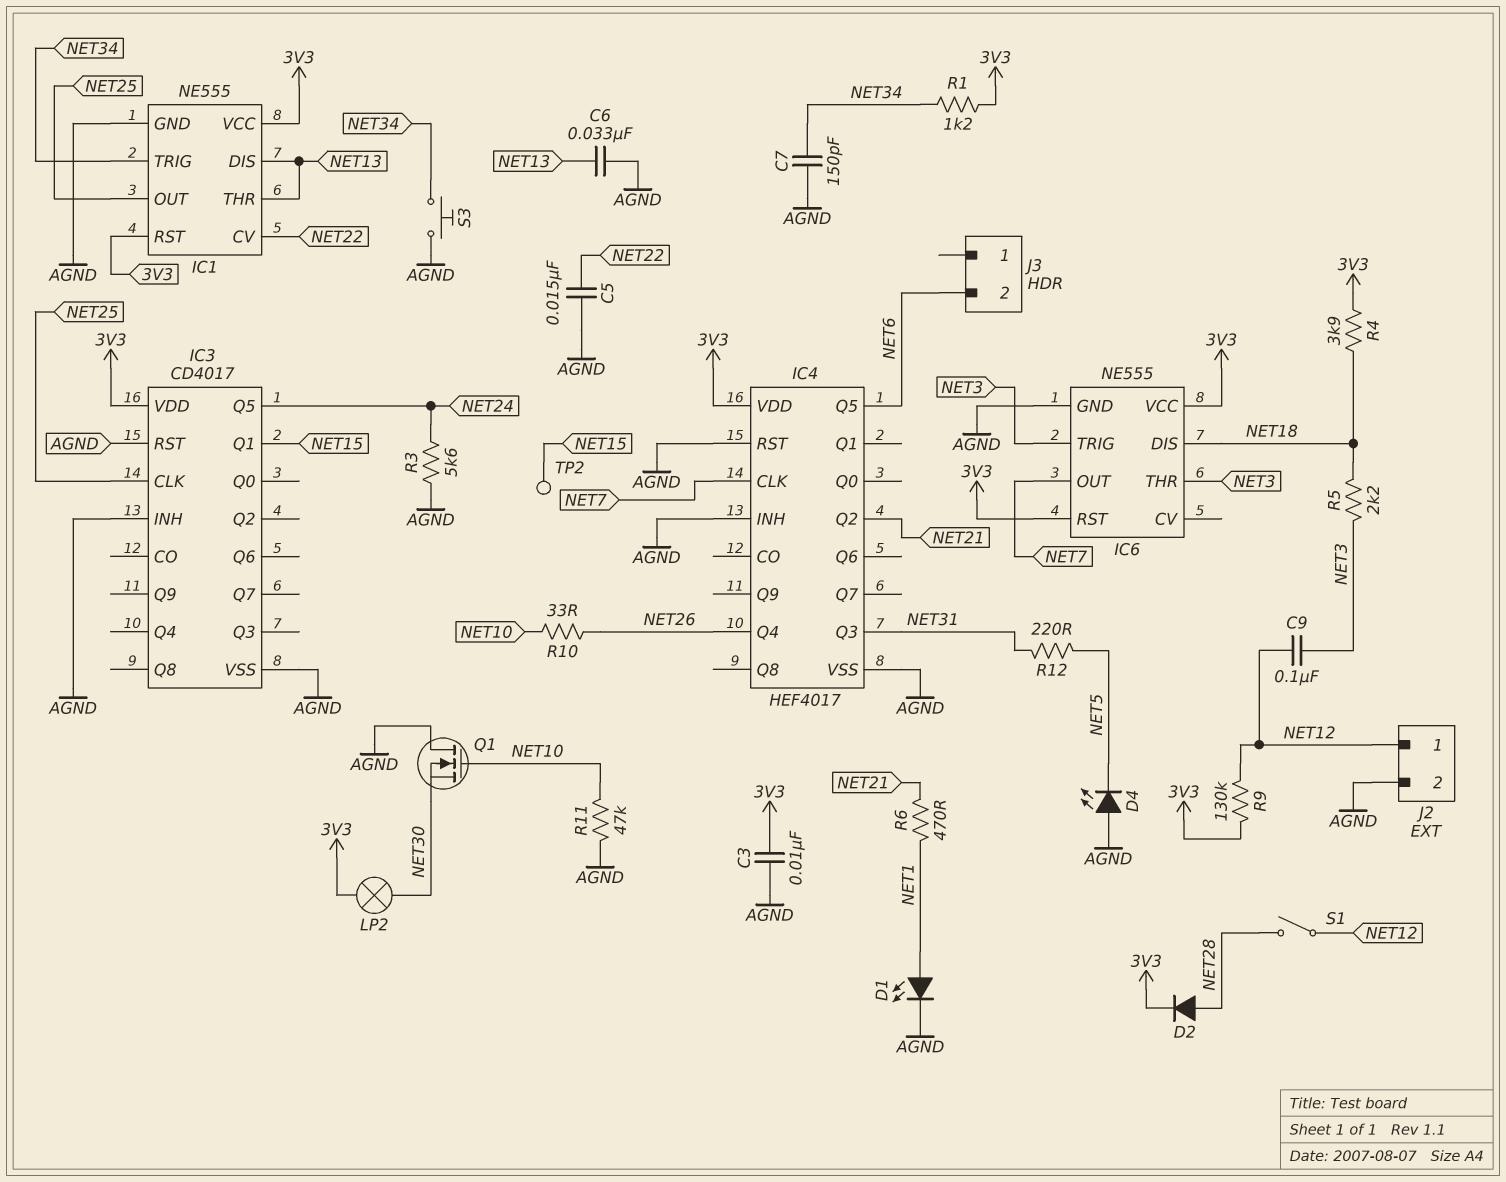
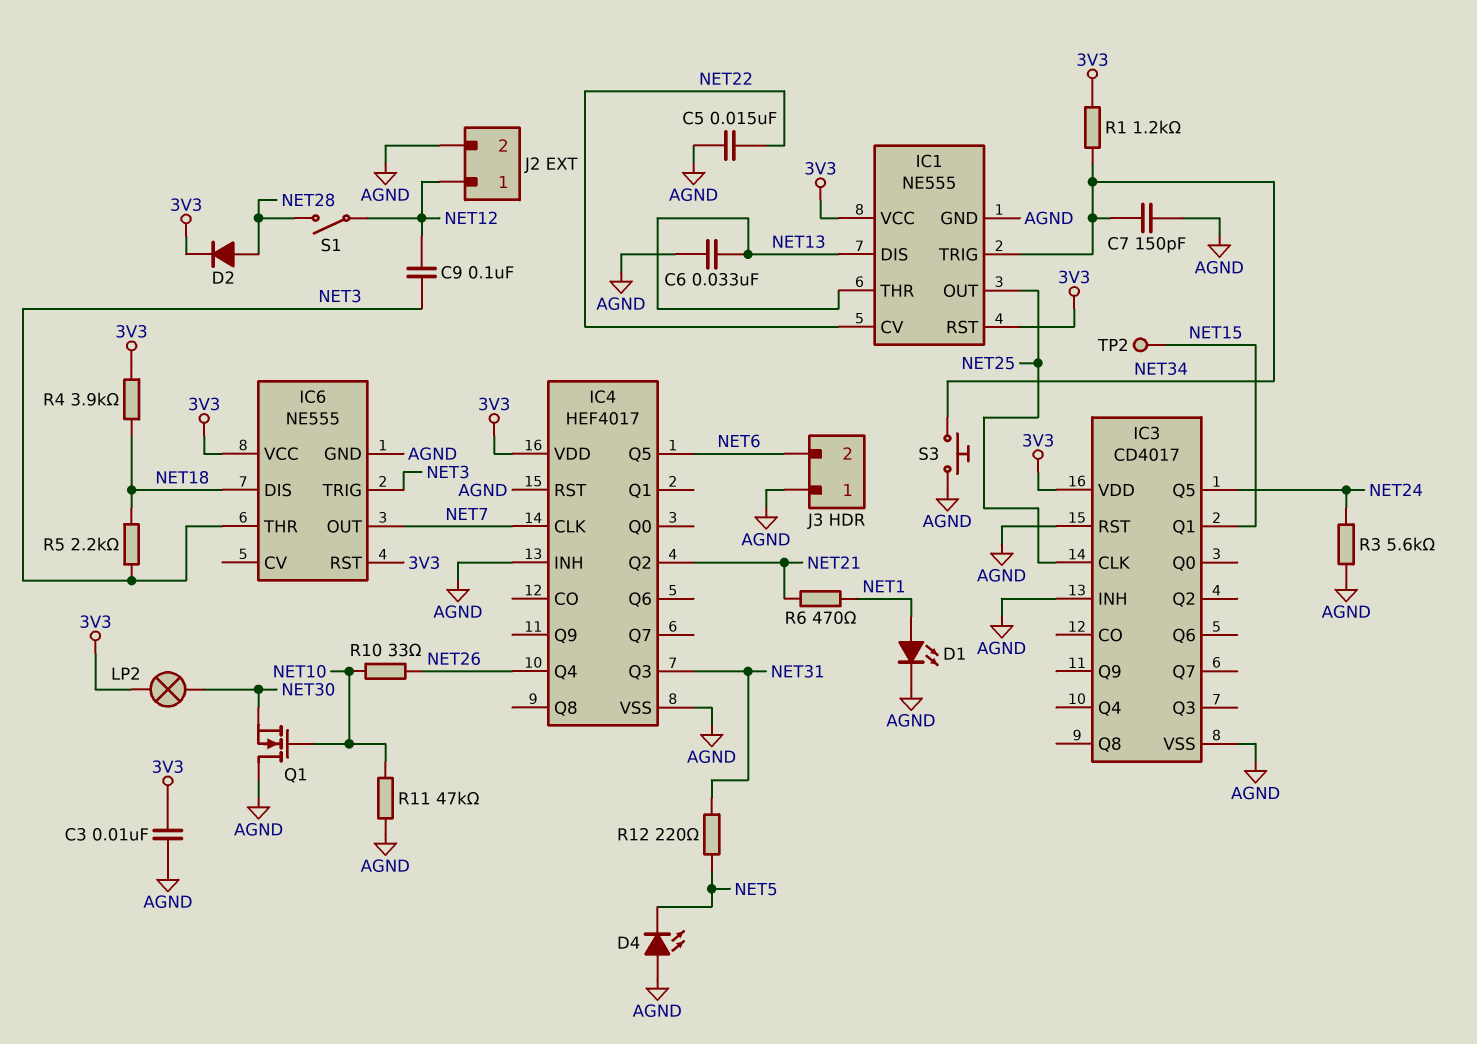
J3 pin 1: none -> AGND
R9: 130k (3V3, NET12) -> none

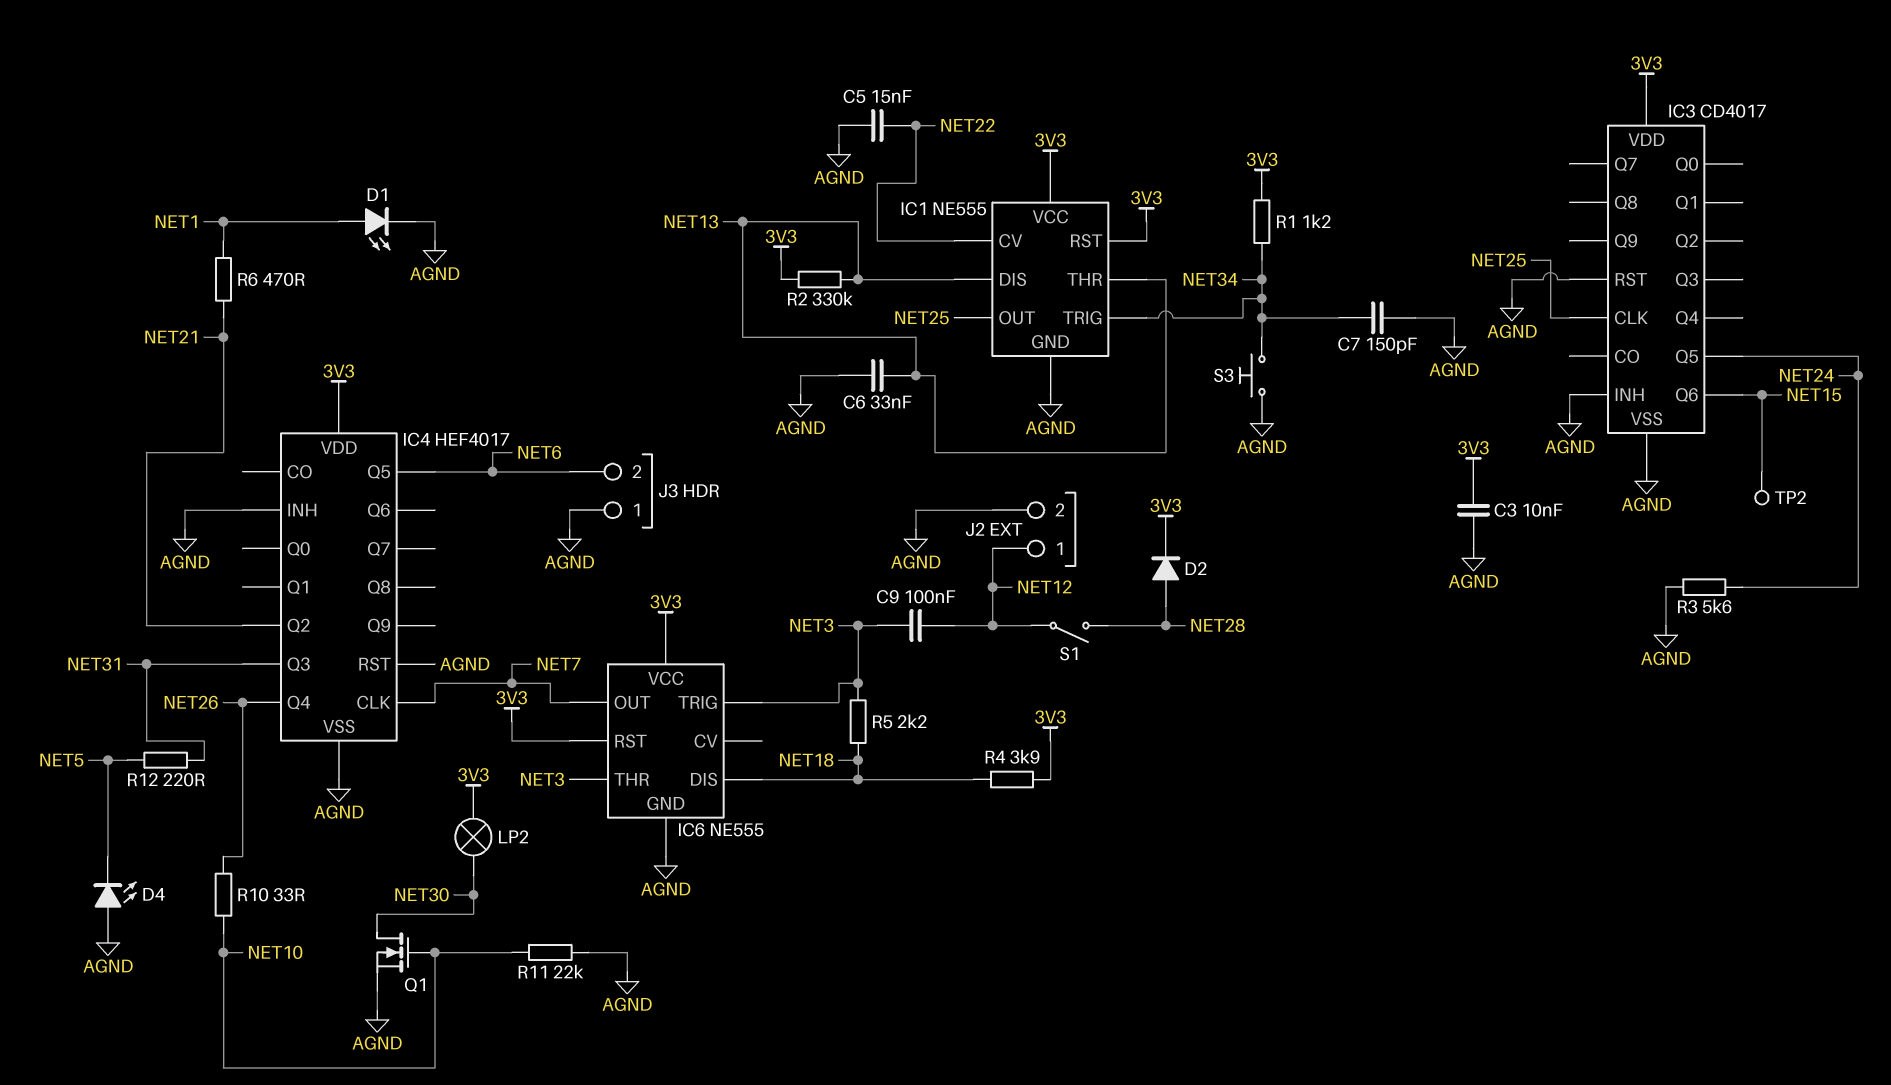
IC3 pin Q1: NET15 -> none
IC3 pin Q6: none -> NET15
Q1: NMOS (G NET10, D AGND, S NET30) -> NMOS (G NET10, D NET30, S AGND)
R2: none -> 330k (3V3, NET13)
R11: 47k (AGND, NET10) -> 22k (AGND, NET10)

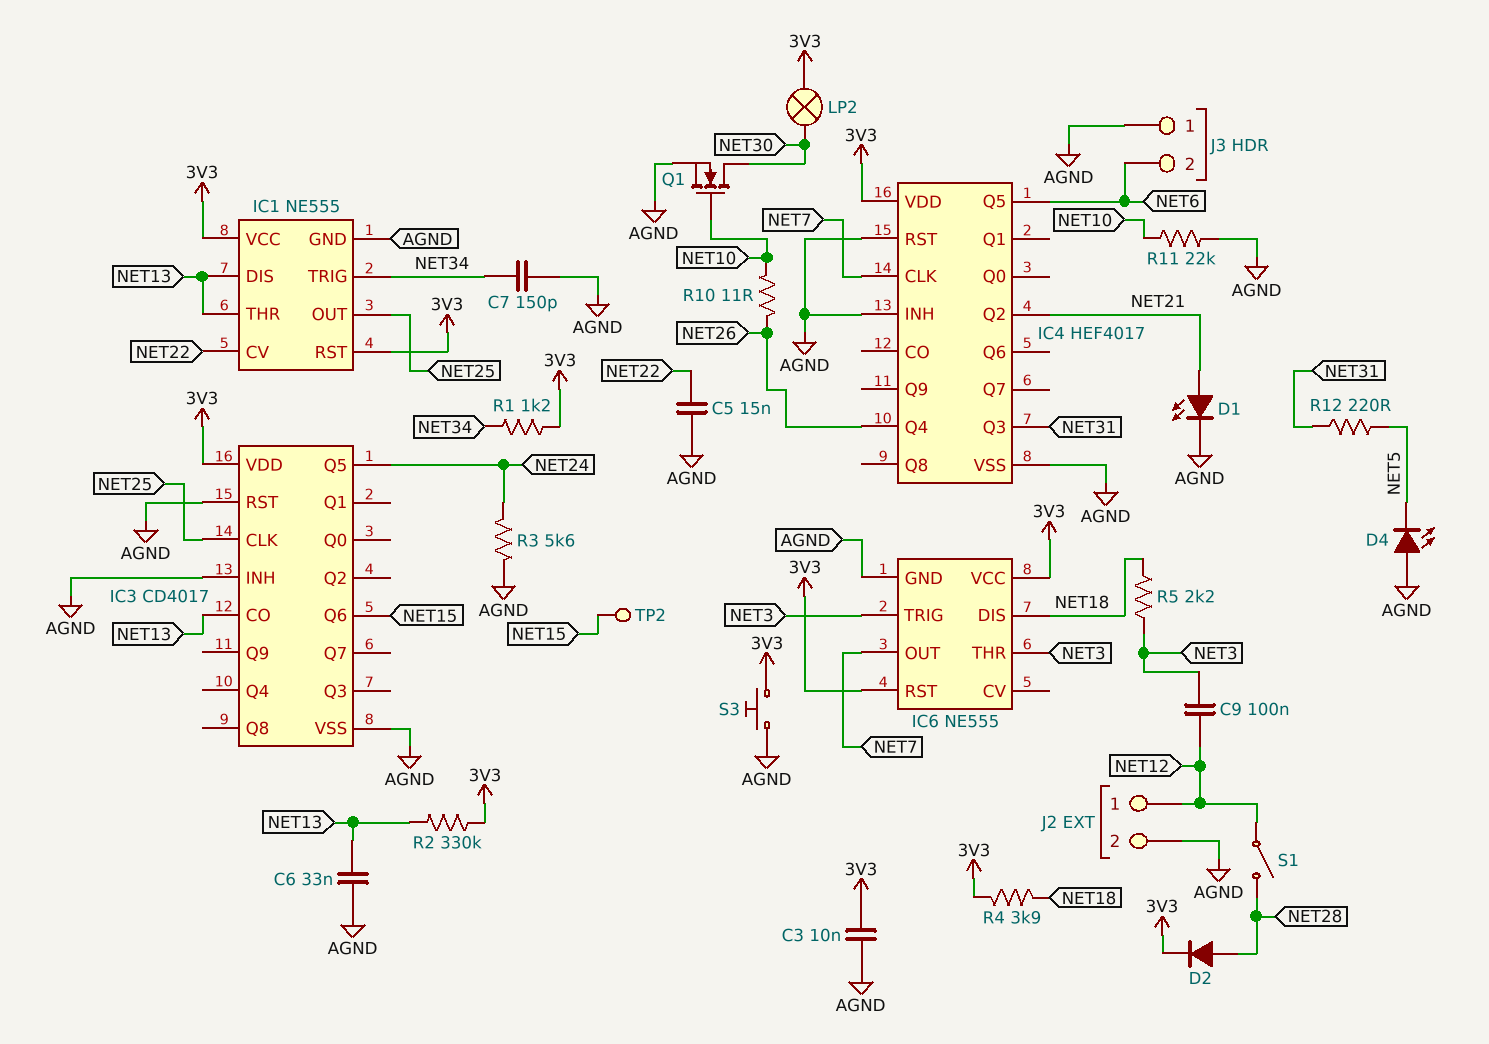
D1: LED (A NET1, K AGND) -> LED (A NET21, K AGND)
IC3 pin CO: none -> NET13
R6: 470 (NET1, NET21) -> none
R10: 33 (NET10, NET26) -> 11 (NET10, NET26)
S3: button (AGND, NET34) -> button (3V3, AGND)

